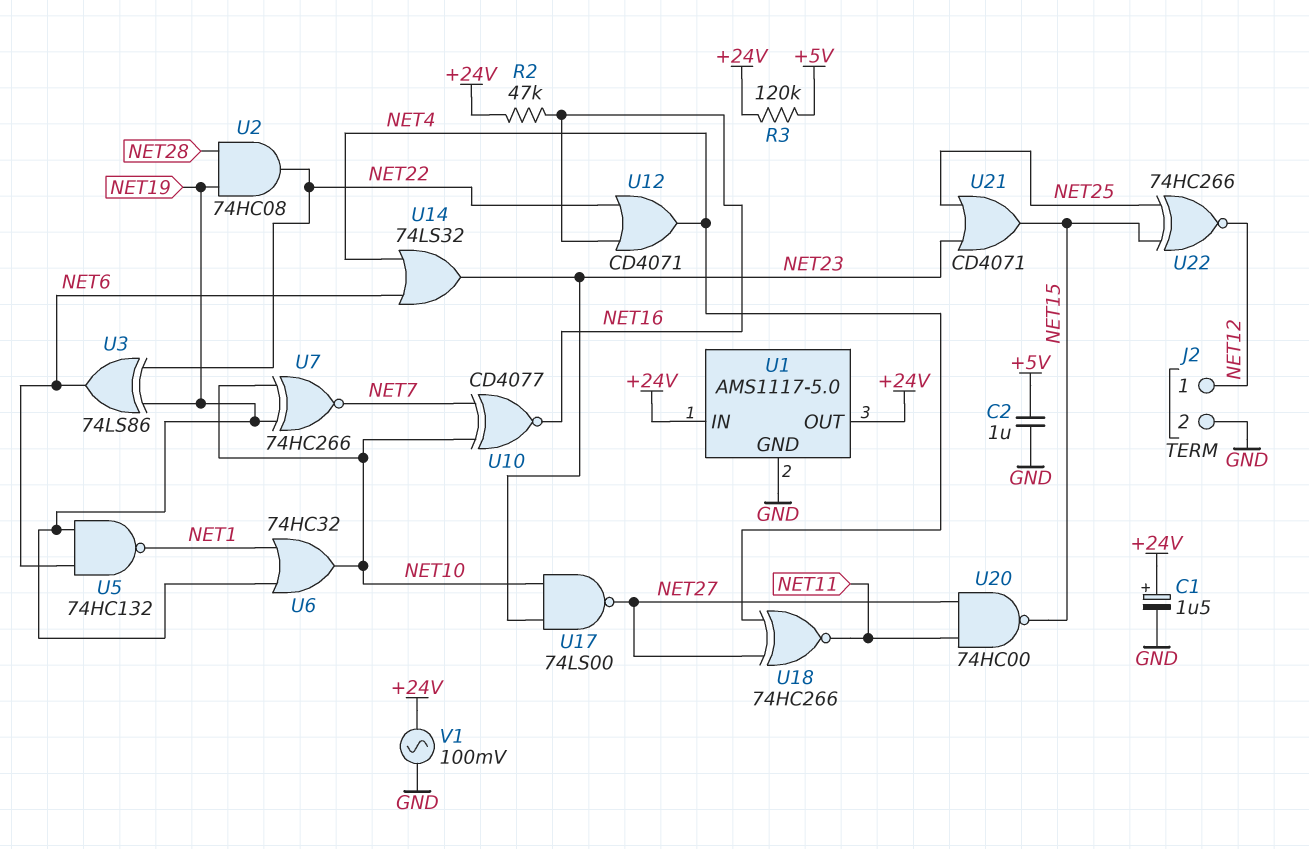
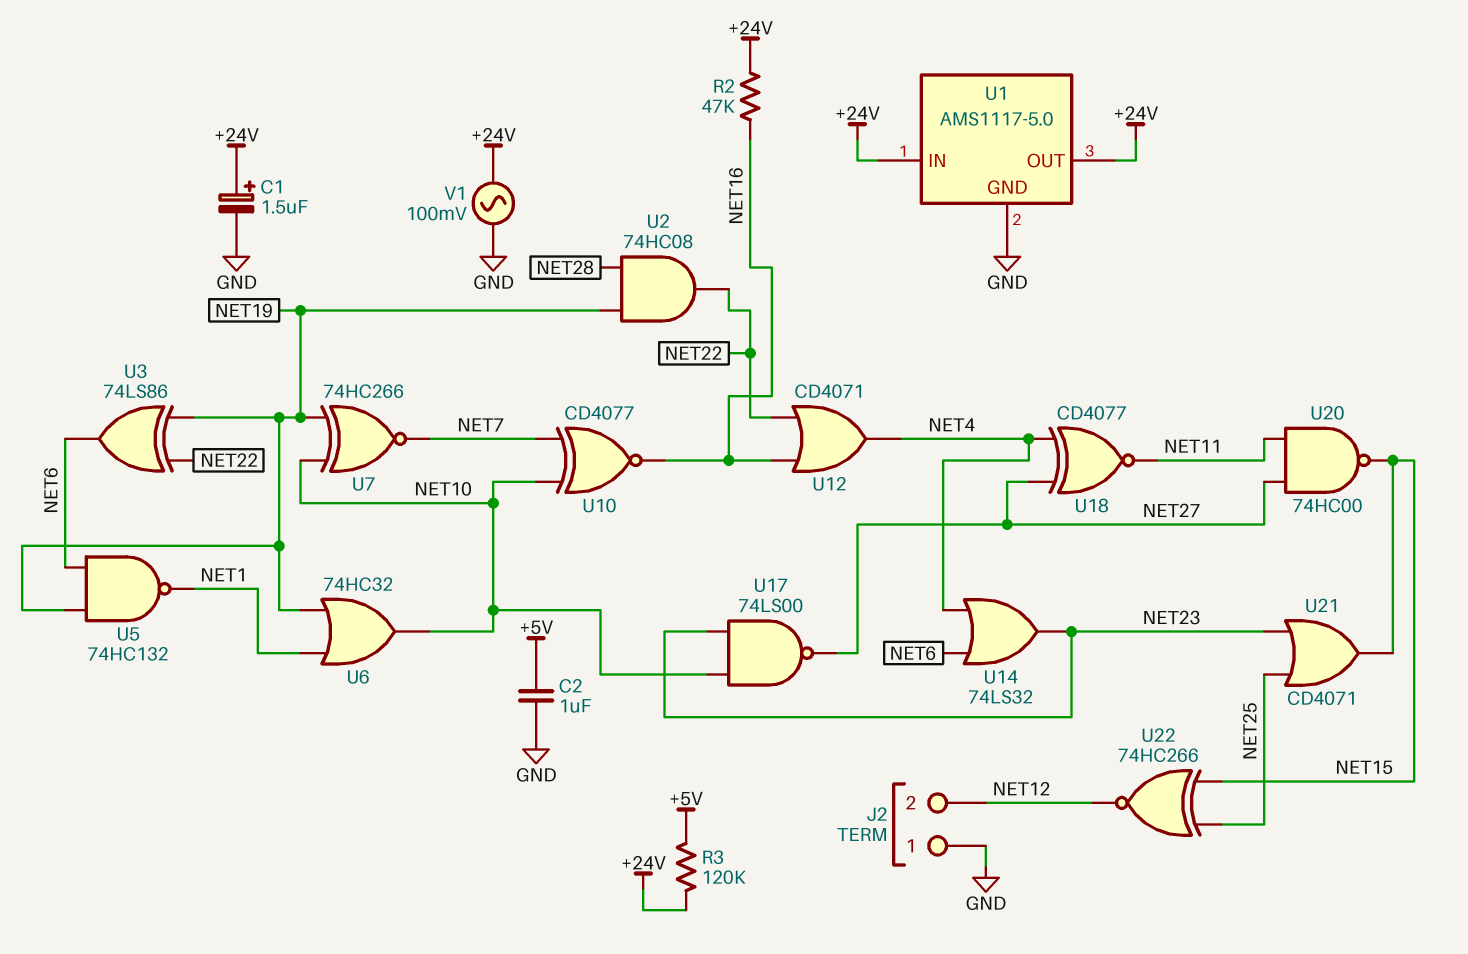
J2 pin 1: NET12 -> GND
J2 pin 2: GND -> NET12
U18: XNOR 74HC266 (in NET4, in NET27, out NET11) -> XNOR CD4077 (in NET4, in NET27, out NET11)

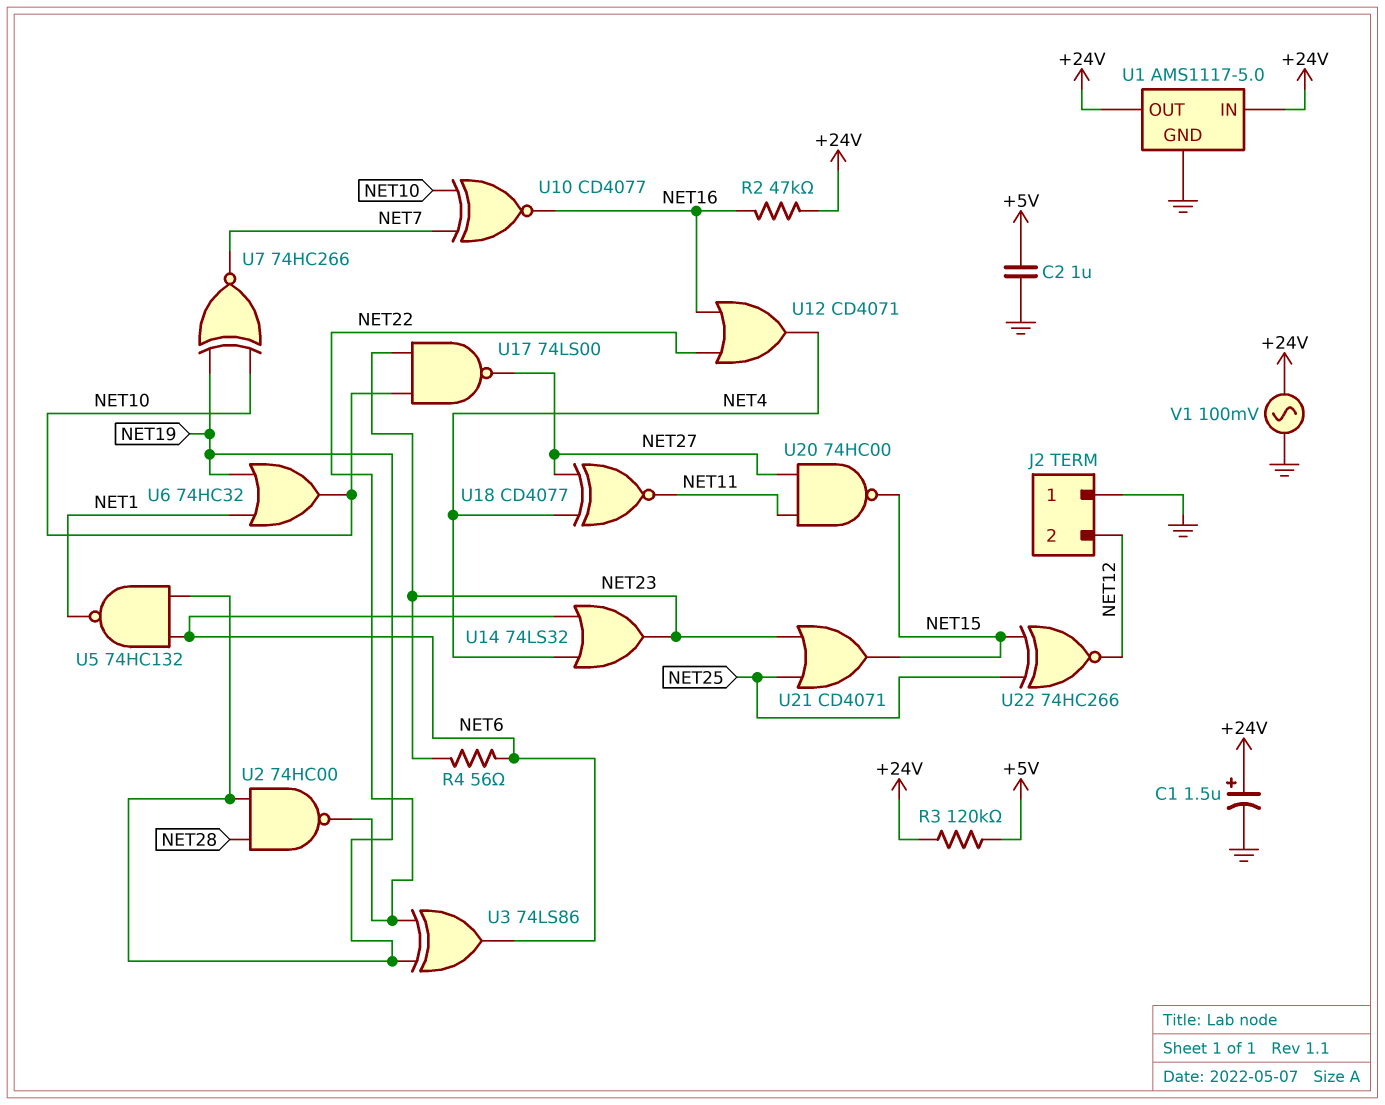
R4: none -> 56 (NET6, NET23)
U2: AND 74HC08 (in NET19, in NET28, out NET22) -> NAND 74HC00 (in NET19, in NET28, out NET22)

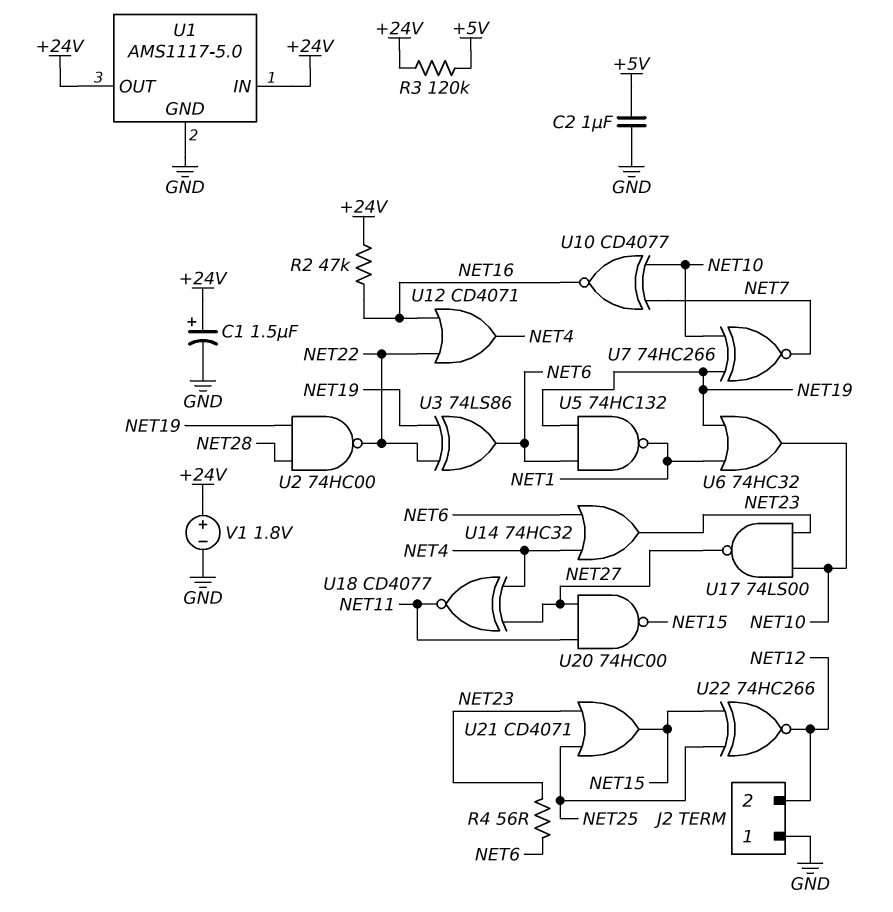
U14: OR 74LS32 (in NET4, in NET6, out NET23) -> OR 74HC32 (in NET4, in NET6, out NET23)
V1: AC 100mV (+24V, GND) -> 1.8V (plus +24V, minus GND)

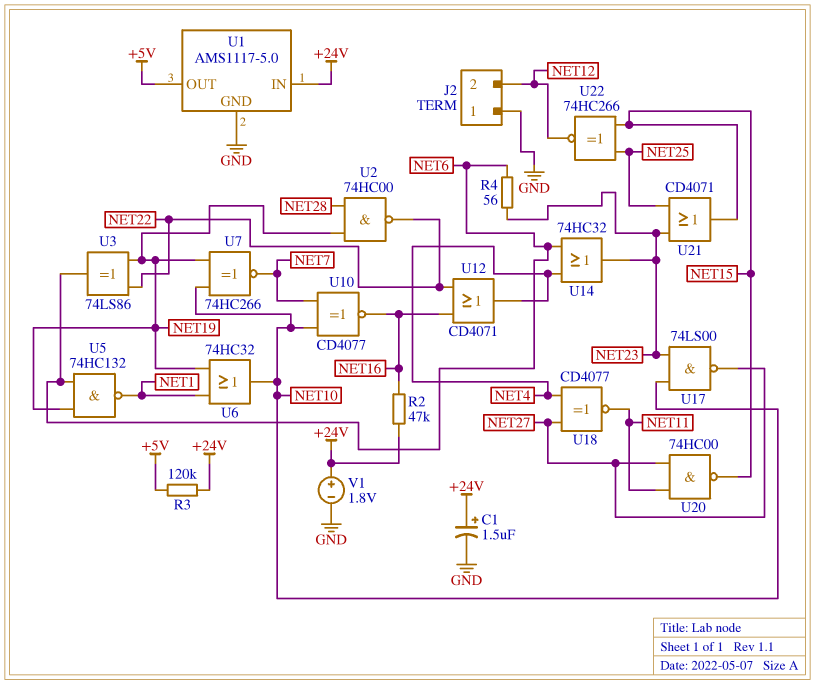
C2: 1uF (+5V, GND) -> none
U1 pin OUT: +24V -> +5V

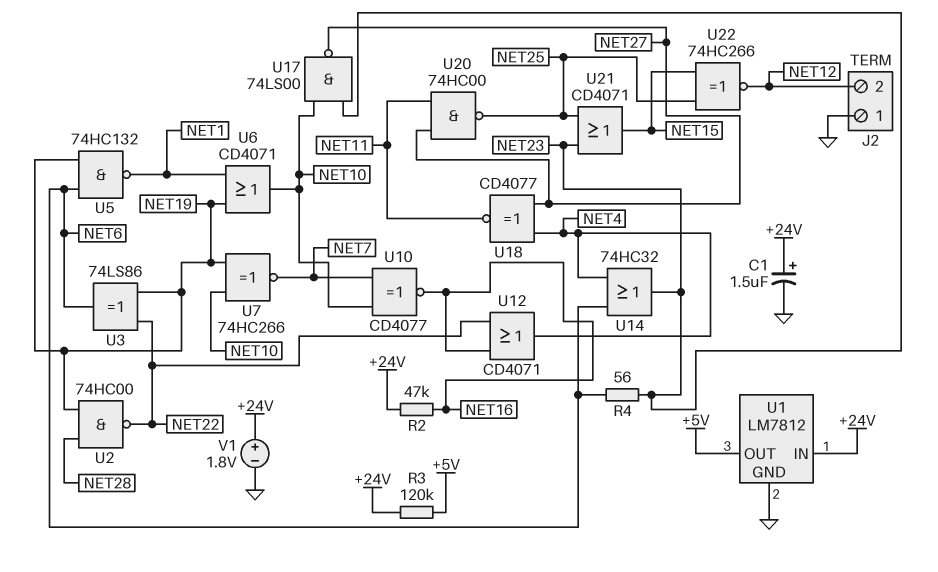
U1: AMS1117-5.0 -> LM7812
U6: OR 74HC32 (in NET1, in NET19, out NET10) -> OR CD4071 (in NET1, in NET19, out NET10)
U20: NAND 74HC00 (in NET11, in NET27, out NET15) -> NAND 74HC00 (in NET11, in NET27, out NET25)

